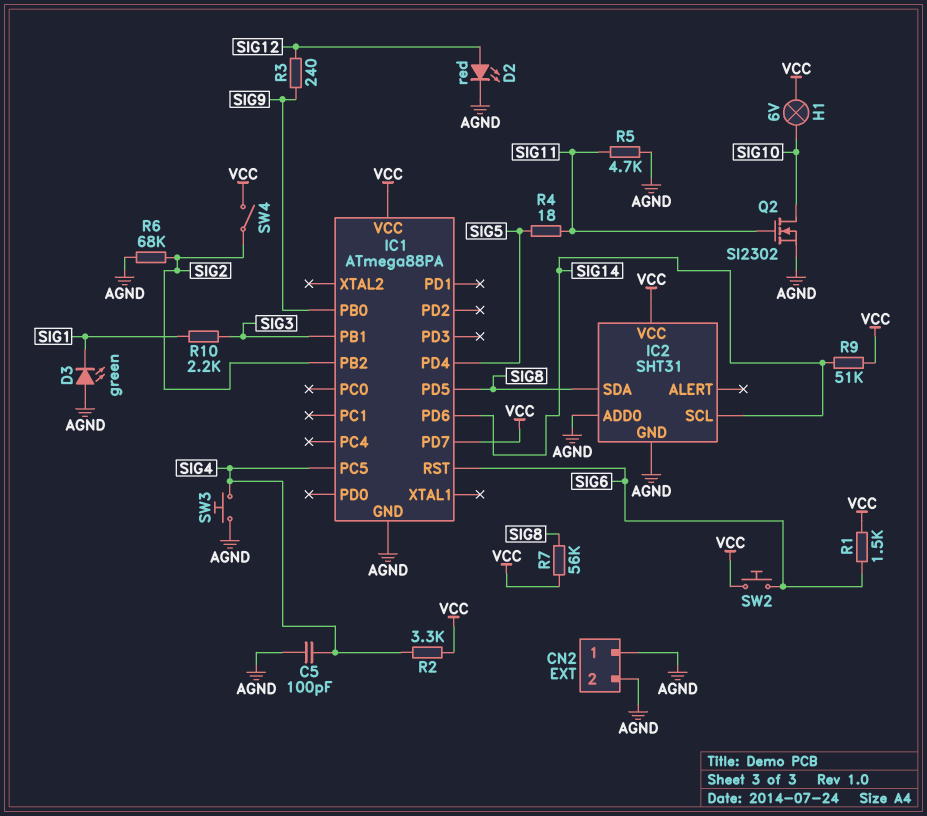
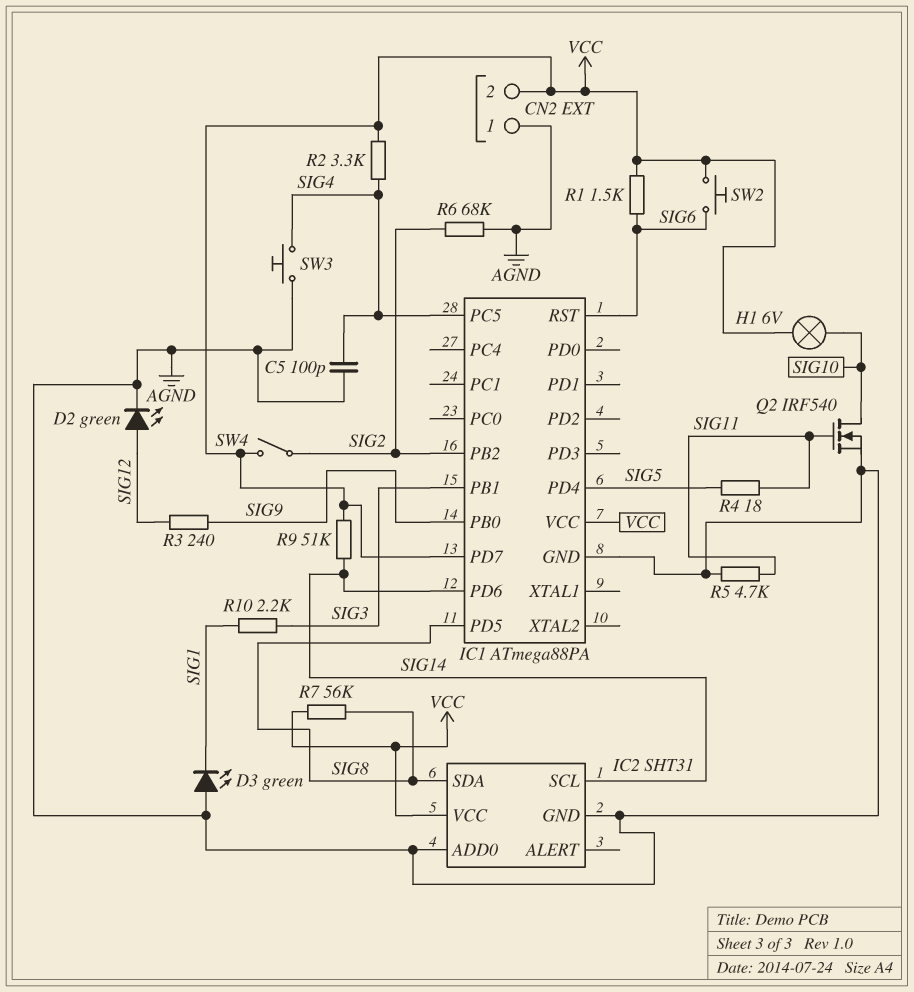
CN2 pin 2: AGND -> VCC
D2: LED red (A SIG12, K AGND) -> LED green (A SIG12, K AGND)
Q2: NMOS SI2302 (G SIG11, D SIG10, S AGND) -> NMOS IRF540 (G SIG11, D SIG10, S AGND)

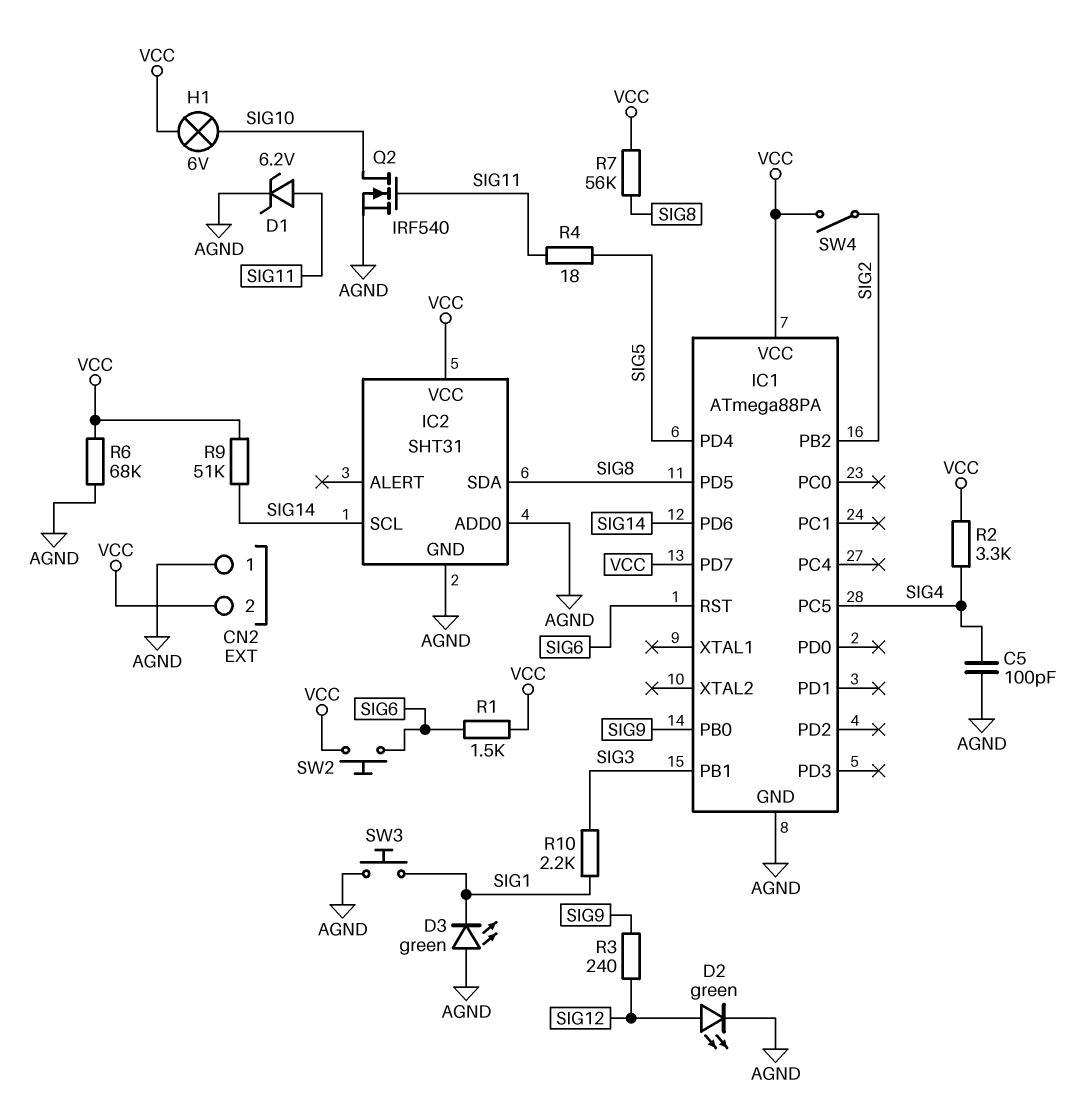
D1: none -> zener 6.2V (A SIG11, K AGND)
R5: 4.7k (AGND, SIG11) -> none
R6: 68k (AGND, SIG2) -> 68k (AGND, VCC)
SW3: button (AGND, SIG4) -> button (AGND, SIG1)

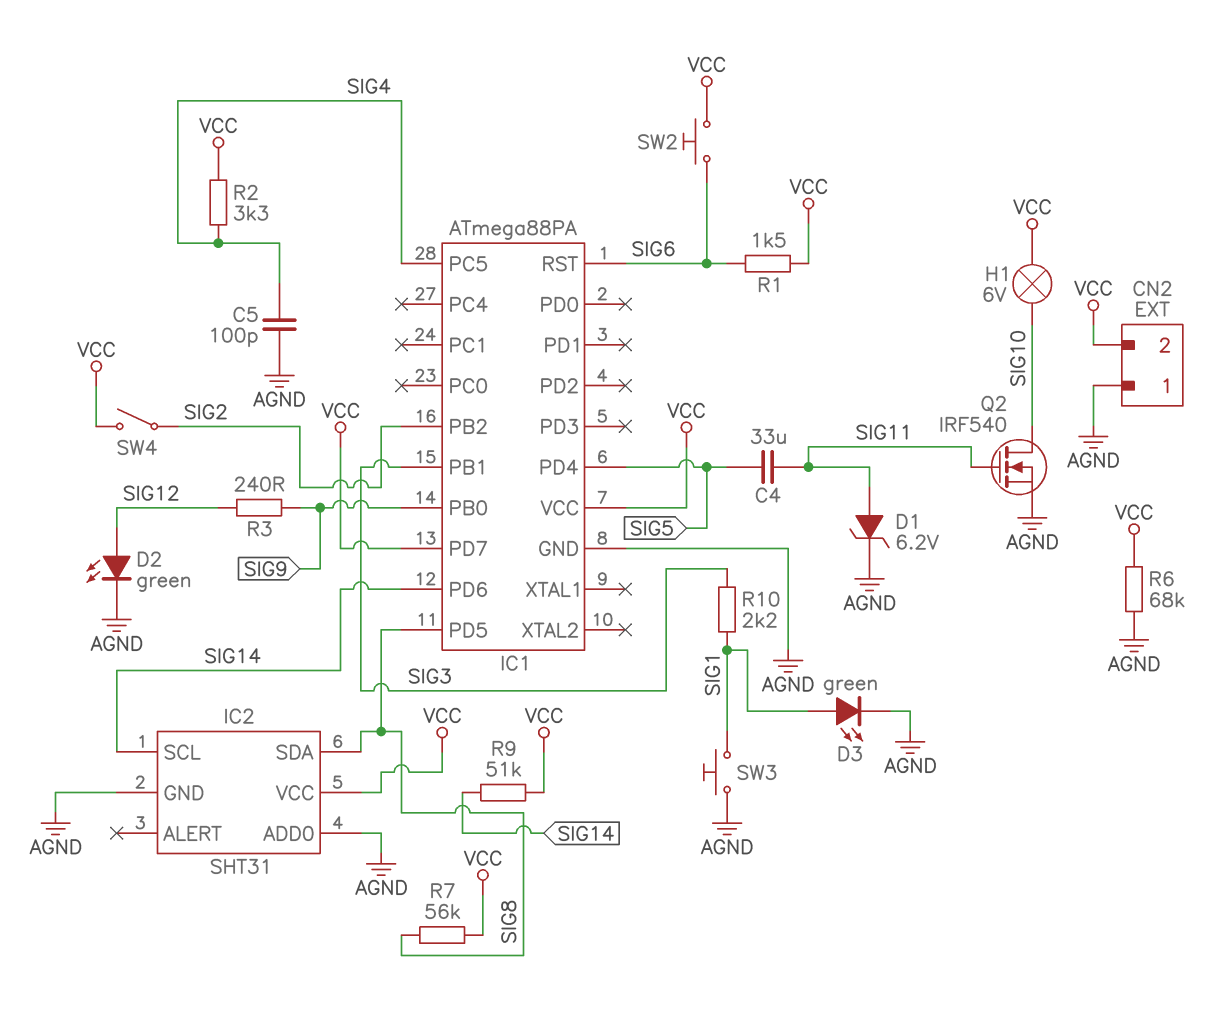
C4: none -> 33uF (SIG5, SIG11)
D3: LED green (A AGND, K SIG1) -> LED green (A SIG1, K AGND)
R4: 18 (SIG5, SIG11) -> none

